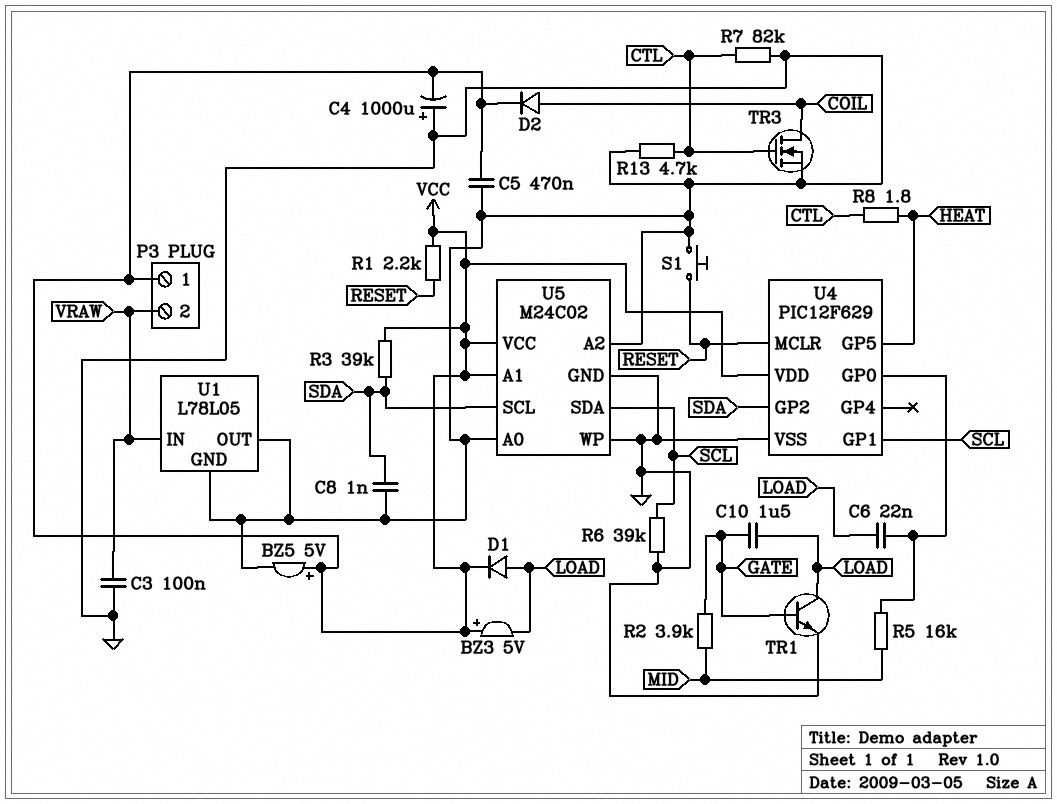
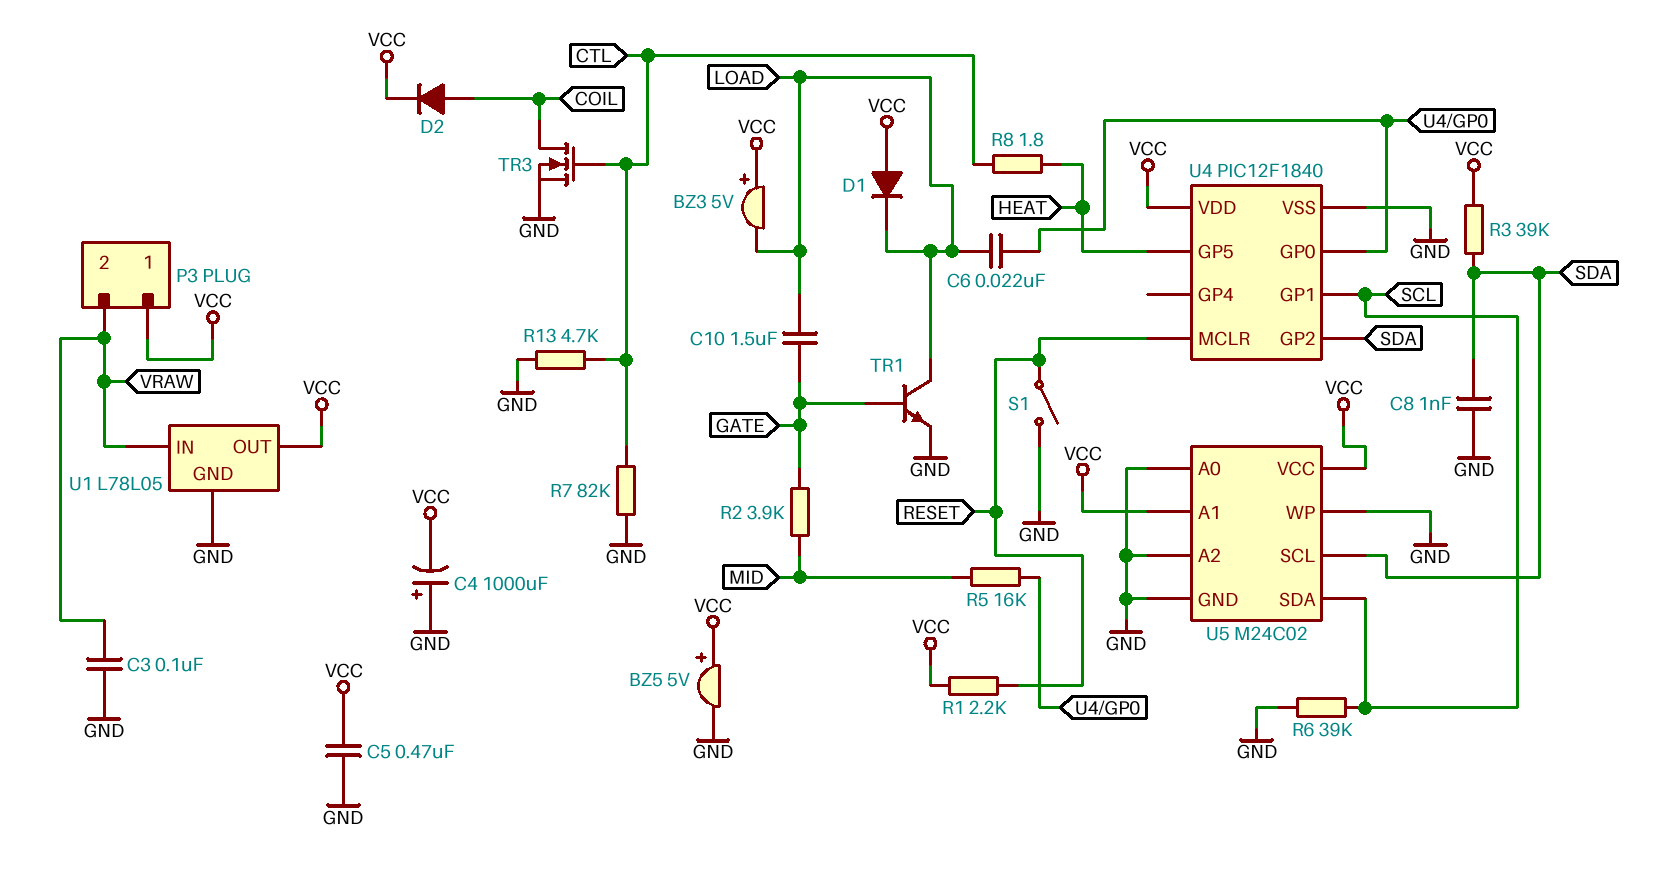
D1: diode (A LOAD, K VCC) -> diode (A VCC, K LOAD)
S1: button (GND, RESET) -> switch (GND, RESET)
U1 pin OUT: GND -> VCC
U4: PIC12F629 -> PIC12F1840

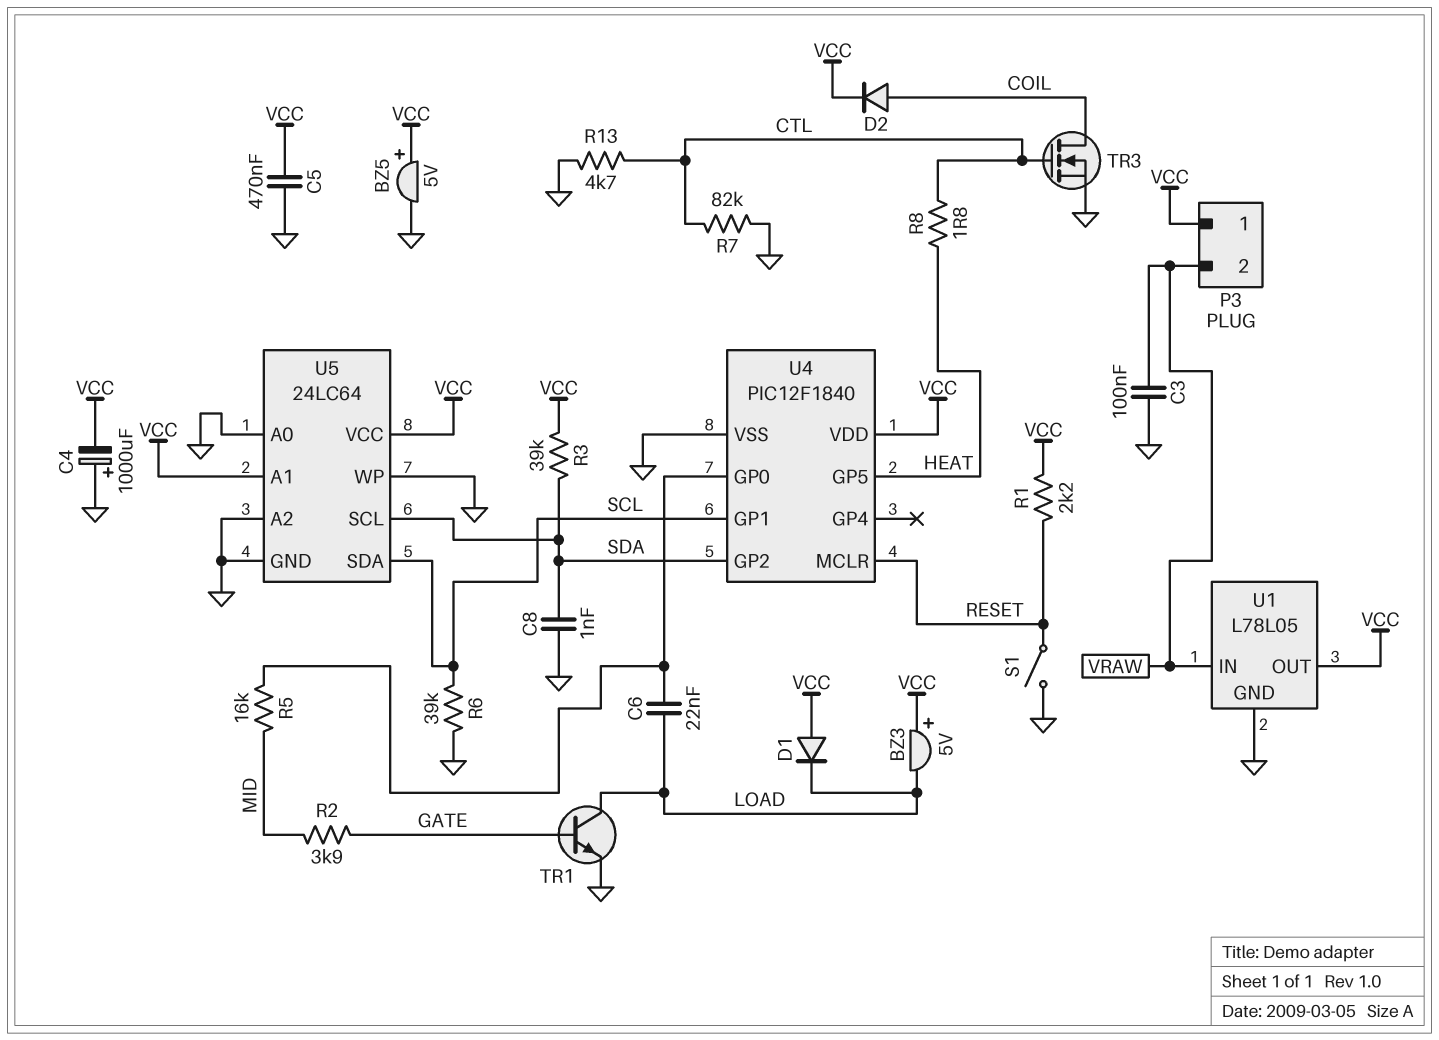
C10: 1.5uF (GATE, LOAD) -> none
U5: M24C02 -> 24LC64

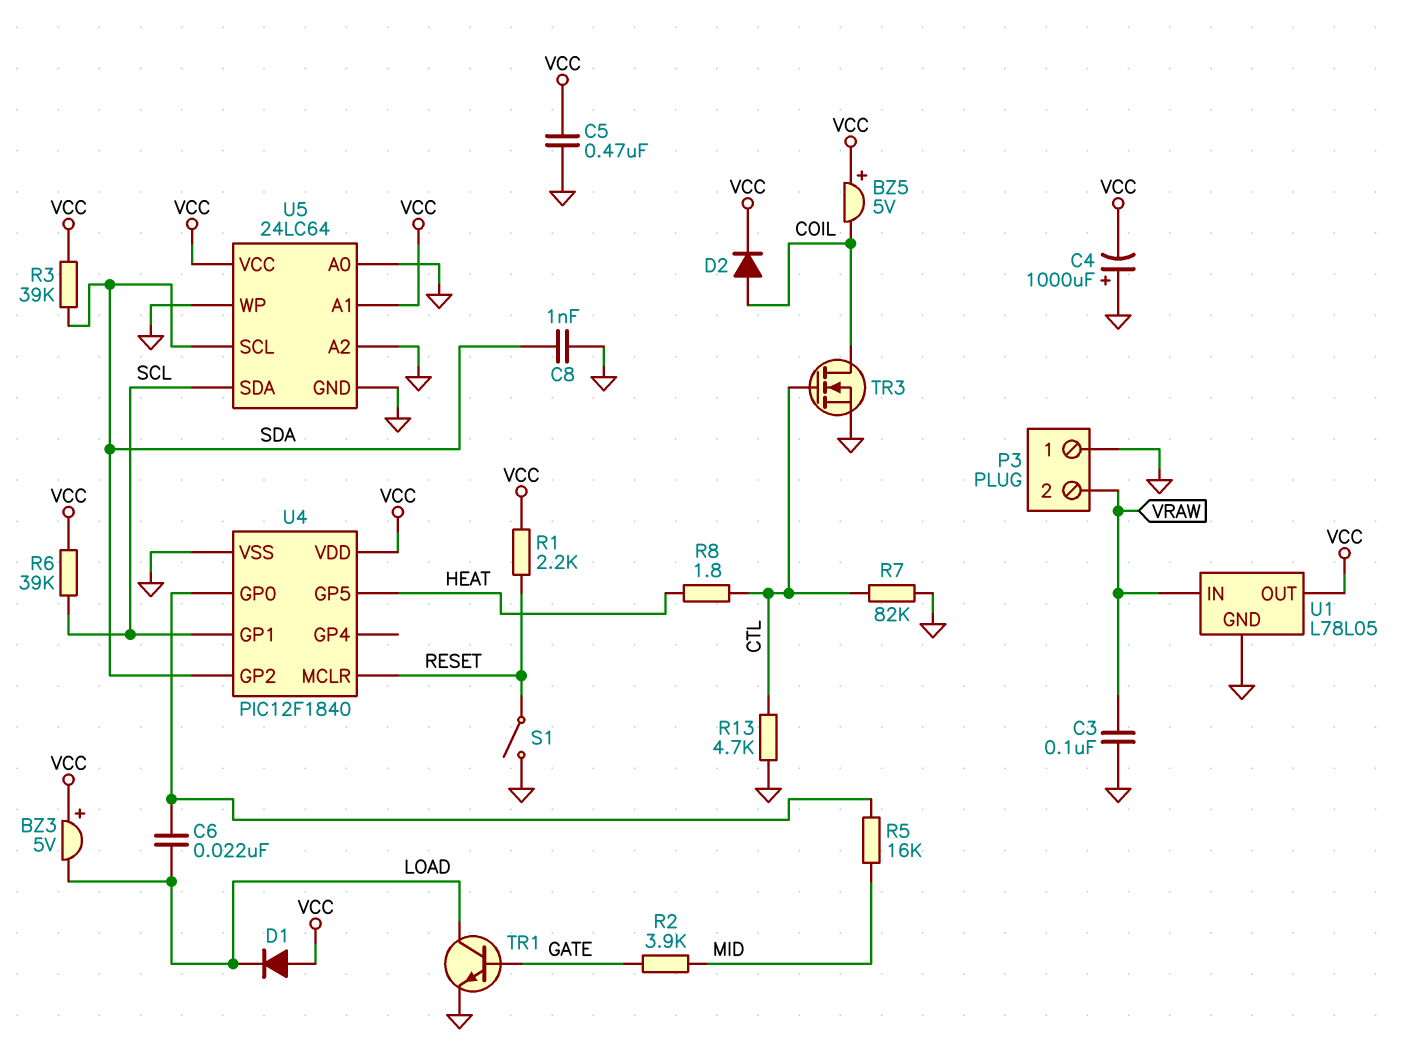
BZ5: buzzer 5V (plus VCC, minus GND) -> buzzer 5V (plus VCC, minus COIL)
P3 pin 1: VCC -> GND
R6: 39k (GND, SCL) -> 39k (SCL, VCC)

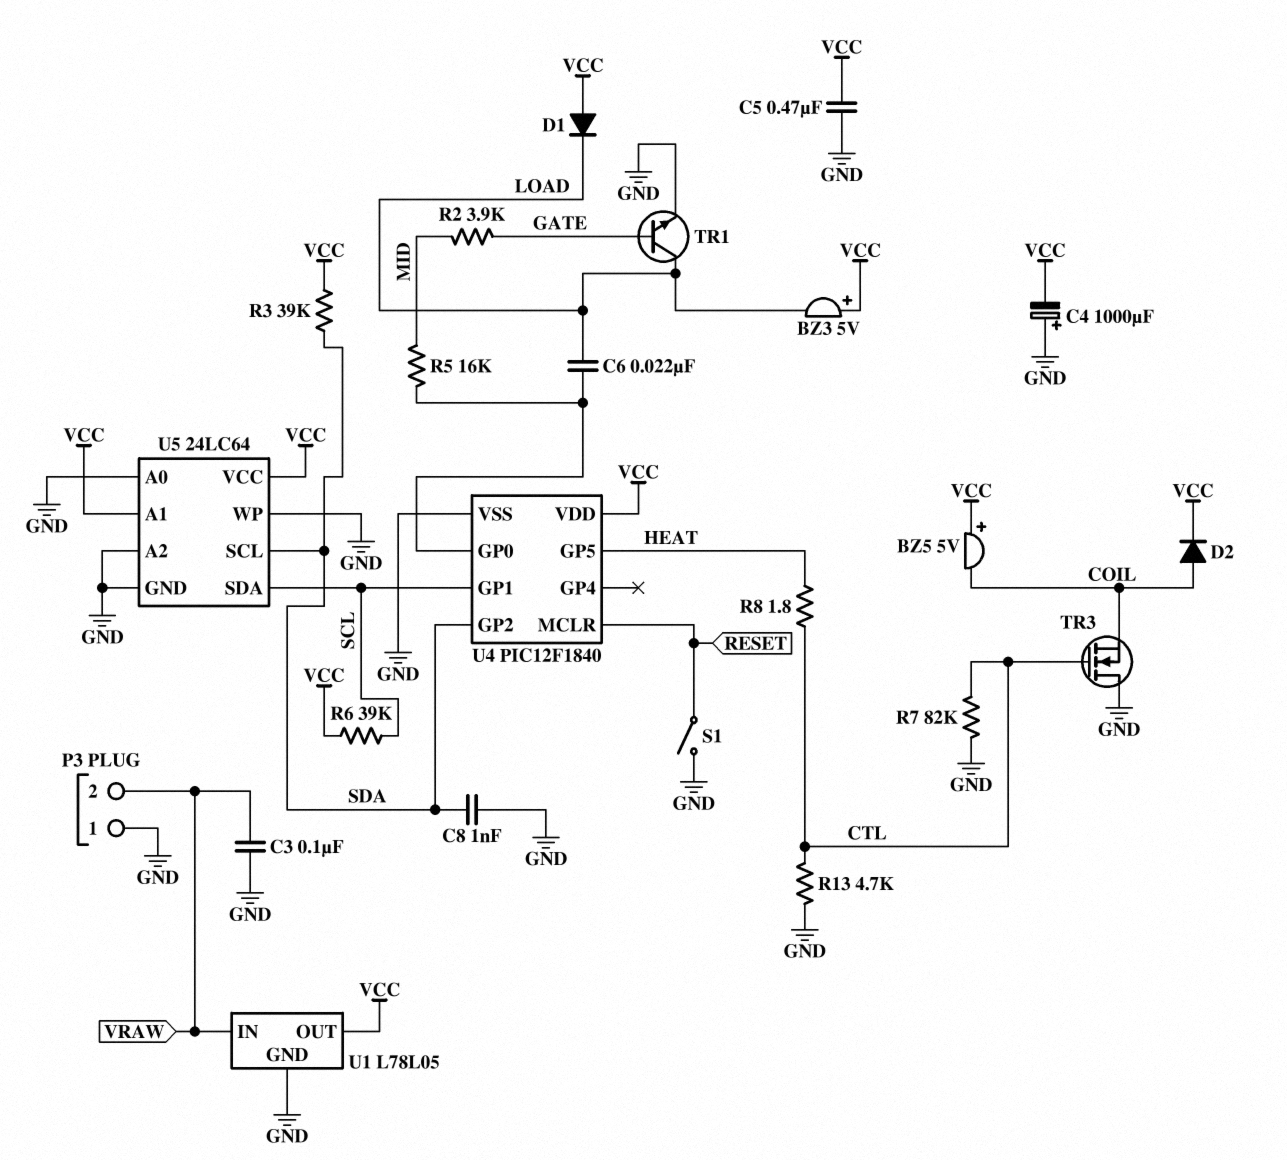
R1: 2.2k (RESET, VCC) -> none
TR3: NMOS (G CTL, D COIL, S GND) -> NMOS (G CTL, D GND, S COIL)

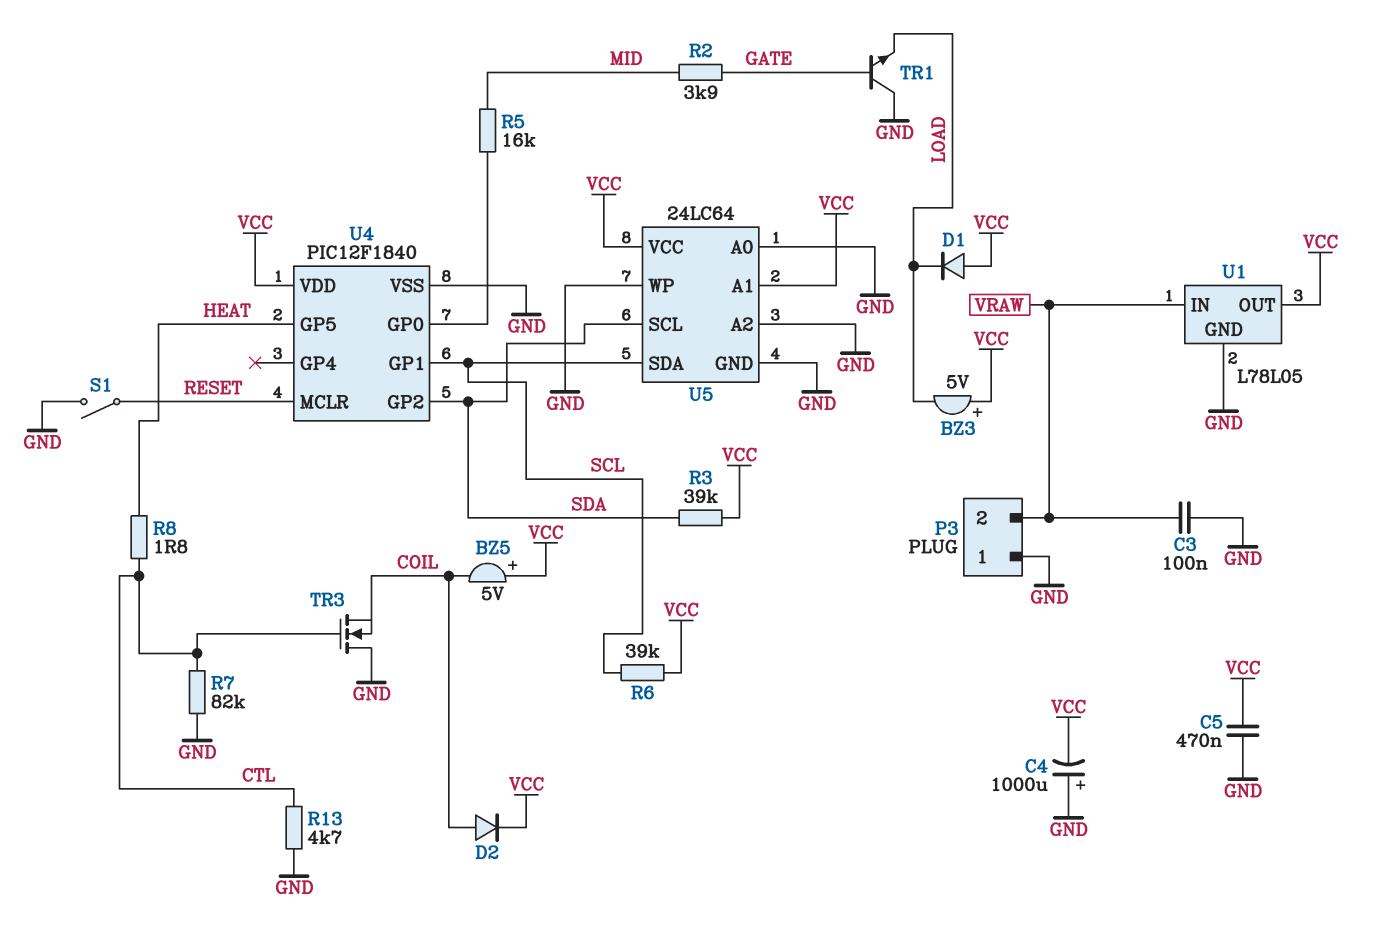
C6: 22nF (LOAD, U4/GP0) -> none
C8: 1nF (GND, SDA) -> none
TR1: NPN (B GATE, C LOAD, E GND) -> NPN (B GATE, C GND, E LOAD)

